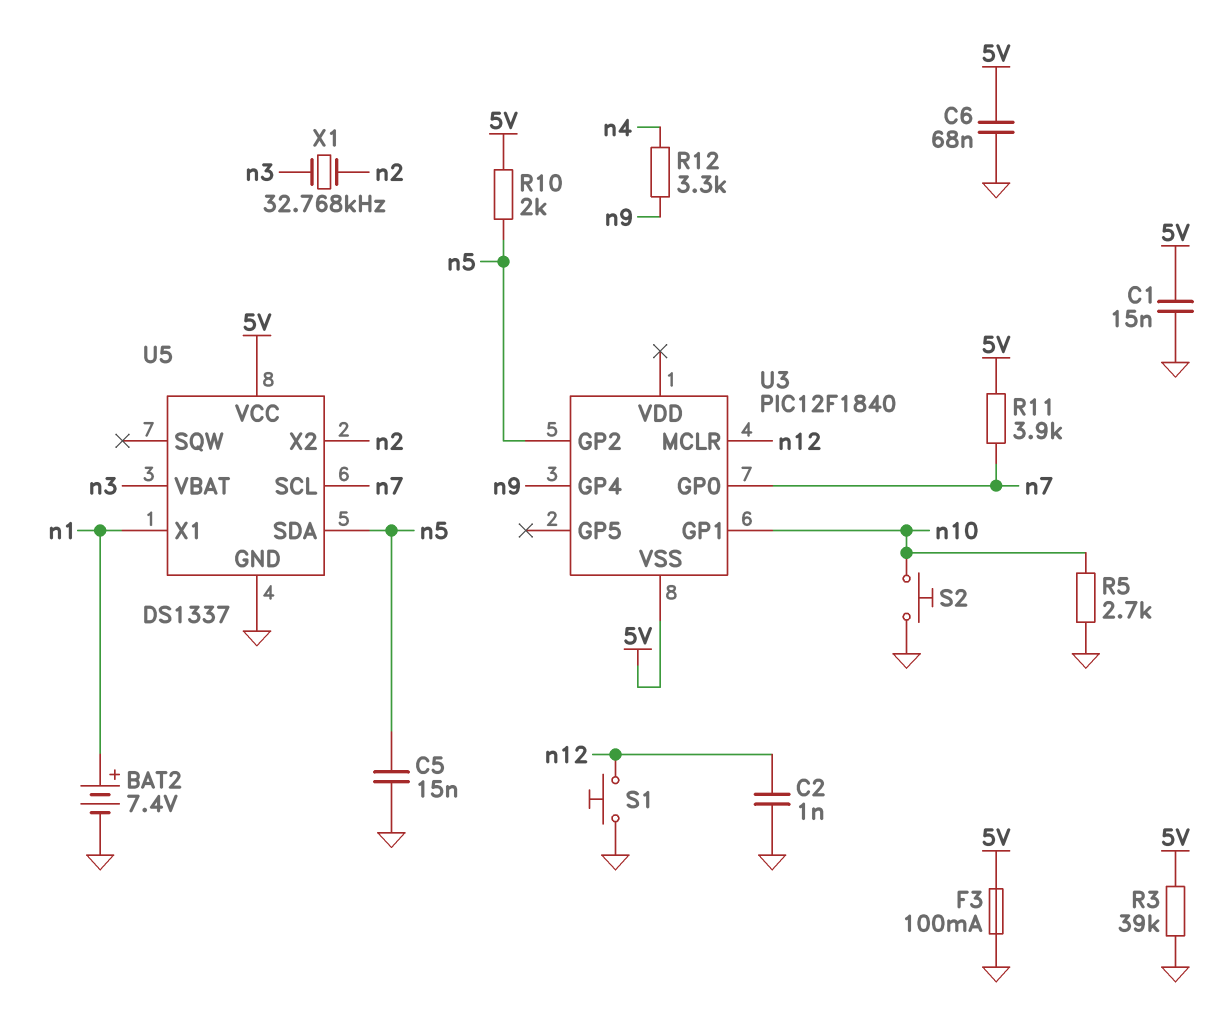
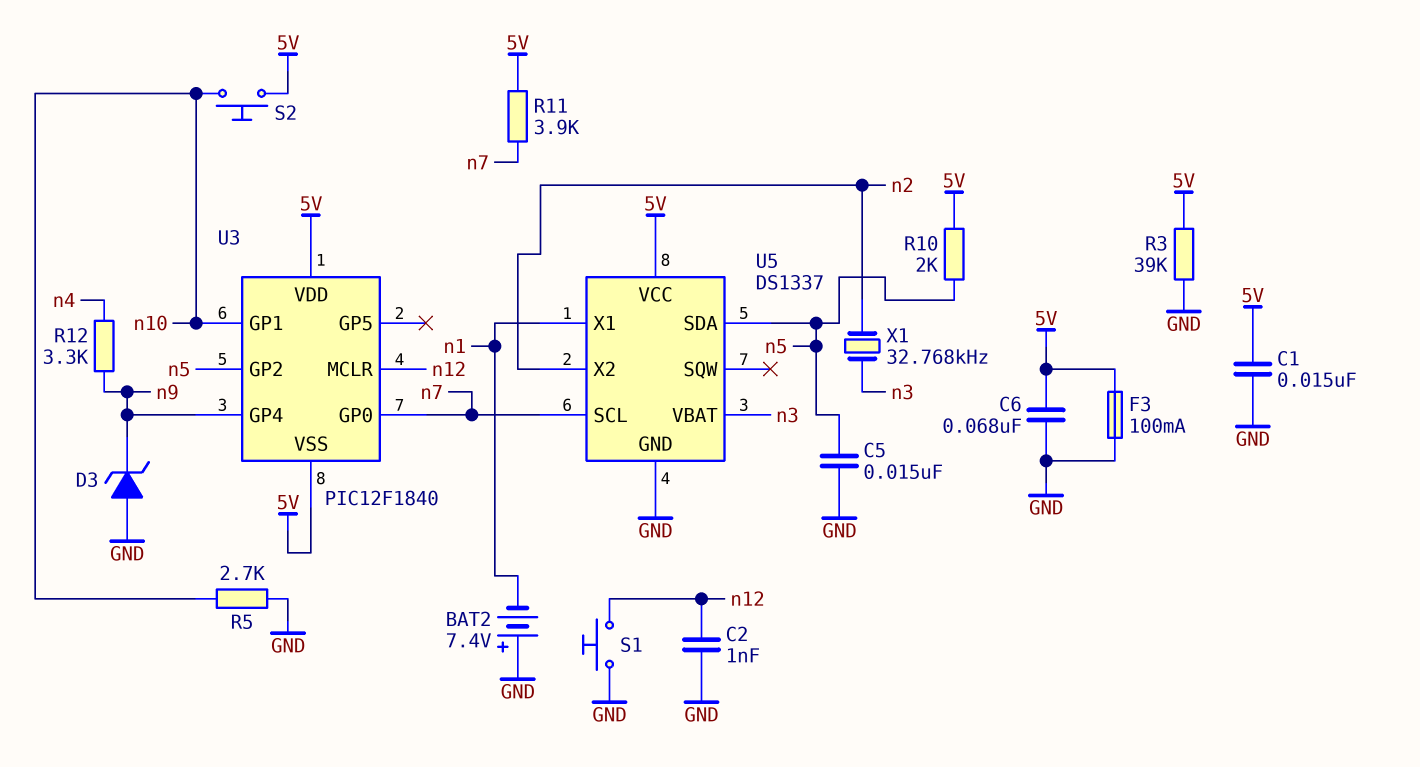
BAT2: 7.4V (plus n1, minus GND) -> 7.4V (plus GND, minus n1)
D3: none -> zener (A GND, K n9)
S2: button (GND, n10) -> button (5V, n10)
U3 pin VDD: none -> 5V

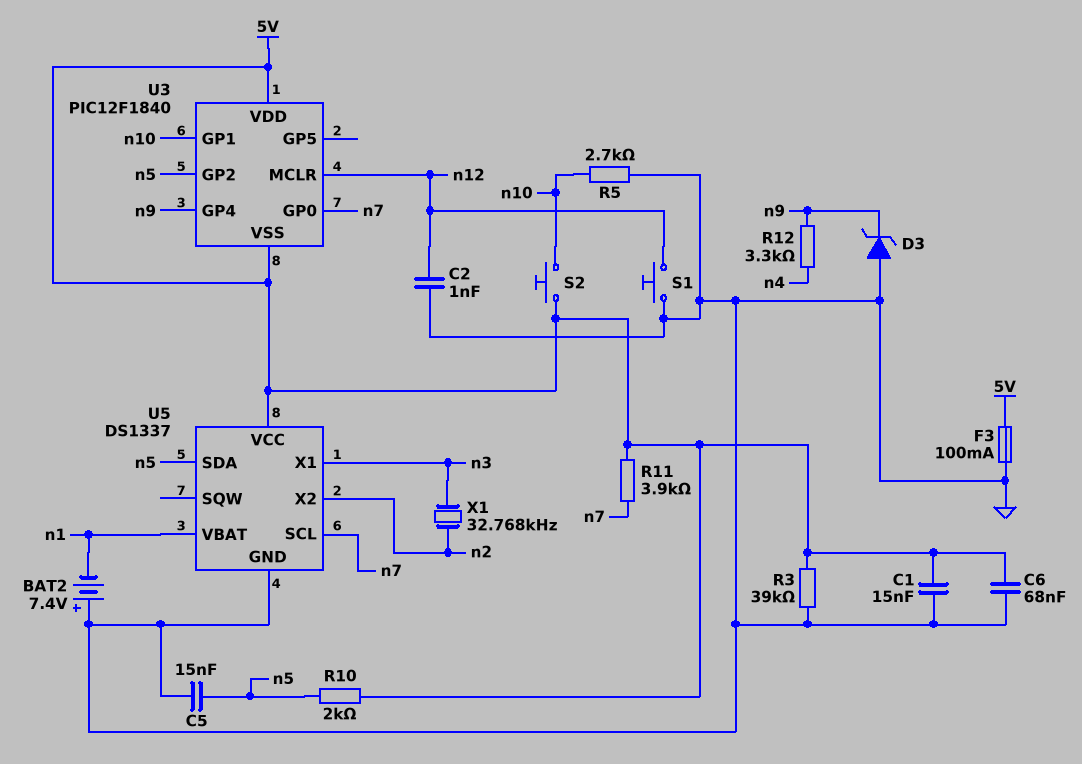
U5 pin VBAT: n3 -> n1
U5 pin X1: n1 -> n3

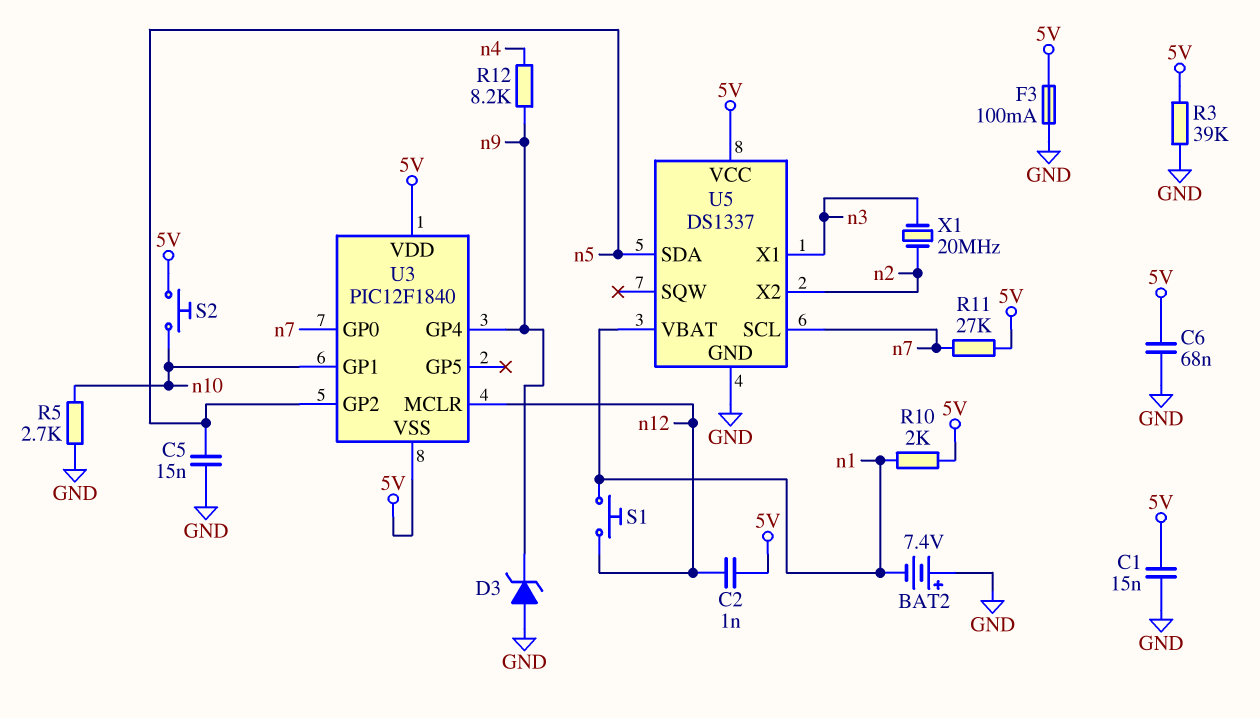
C2: 1nF (GND, n12) -> 1nF (5V, n12)
R10: 2k (5V, n5) -> 2k (5V, n1)
R11: 3.9k (5V, n7) -> 27k (5V, n7)
R12: 3.3k (n4, n9) -> 8.2k (n4, n9)
S1: button (GND, n12) -> button (n1, n12)
X1: 32.768kHz (n2, n3) -> 20MHz (n2, n3)

